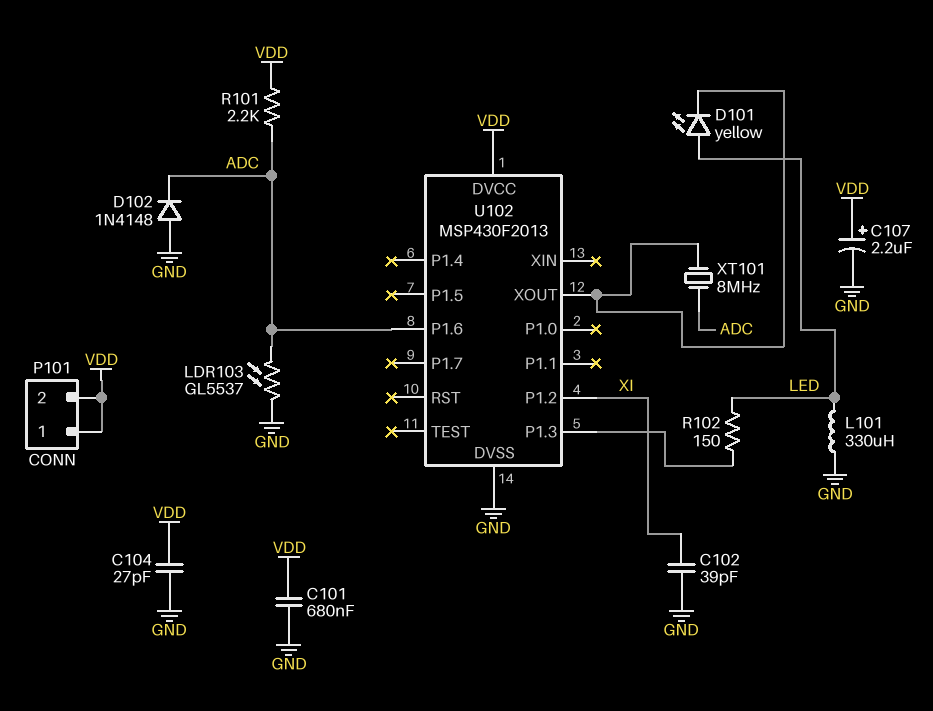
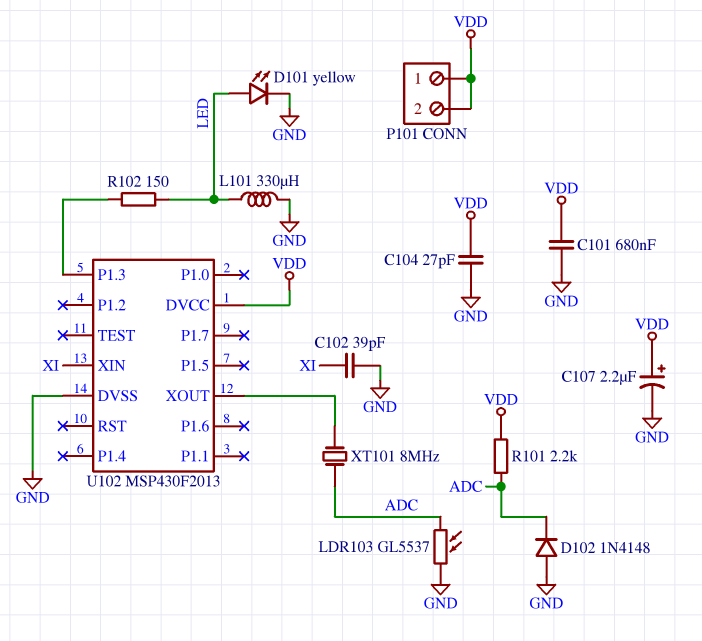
D101: LED yellow (A LED, K U102/XOUT) -> LED yellow (A LED, K GND)
U102 pin P1.2: XI -> none
U102 pin P1.6: ADC -> none
U102 pin XIN: none -> XI

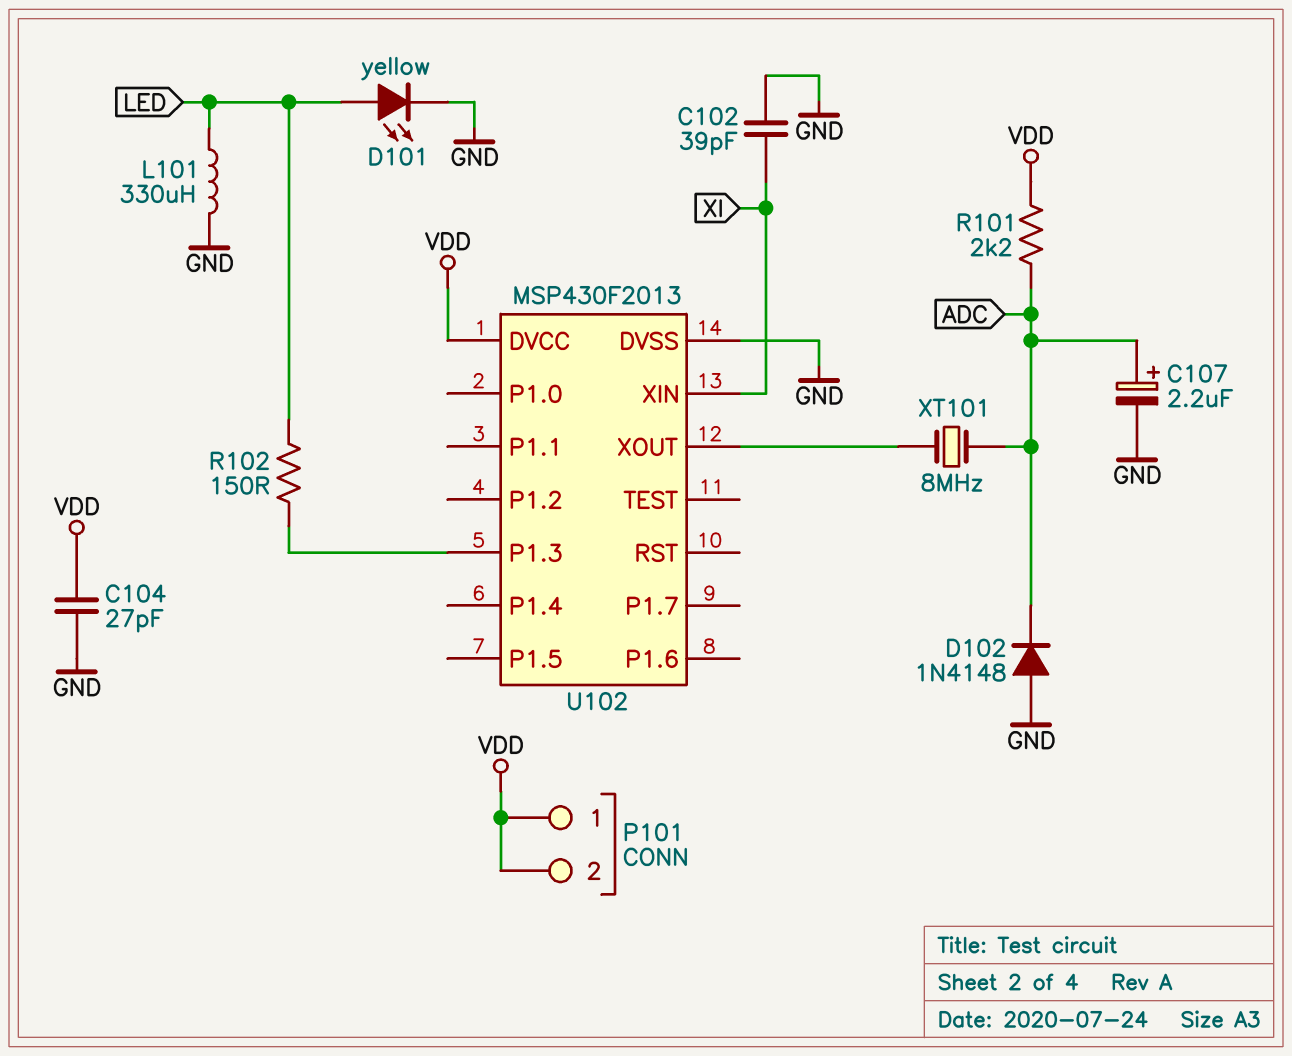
C101: 680nF (GND, VDD) -> none
C107: 2.2uF (plus VDD, minus GND) -> 2.2uF (plus ADC, minus GND)
LDR103: GL5537 (ADC, GND) -> none

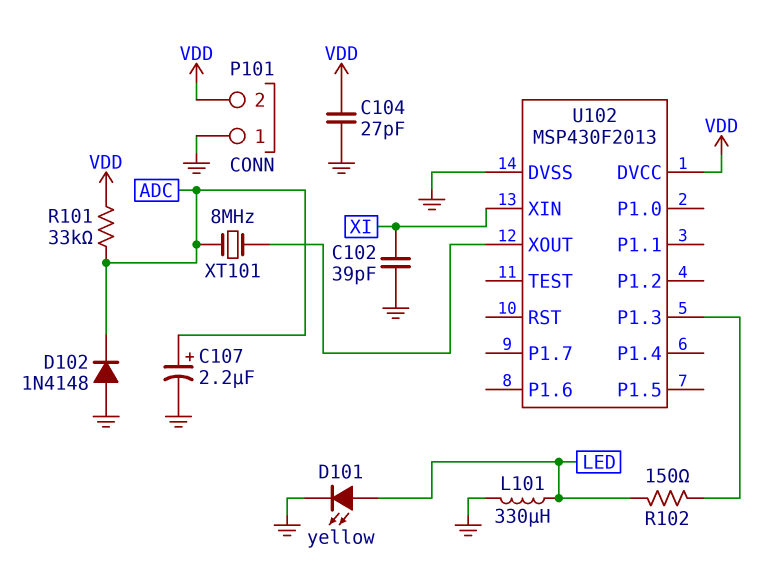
P101 pin 1: VDD -> GND
R101: 2.2k (ADC, VDD) -> 33k (ADC, VDD)

